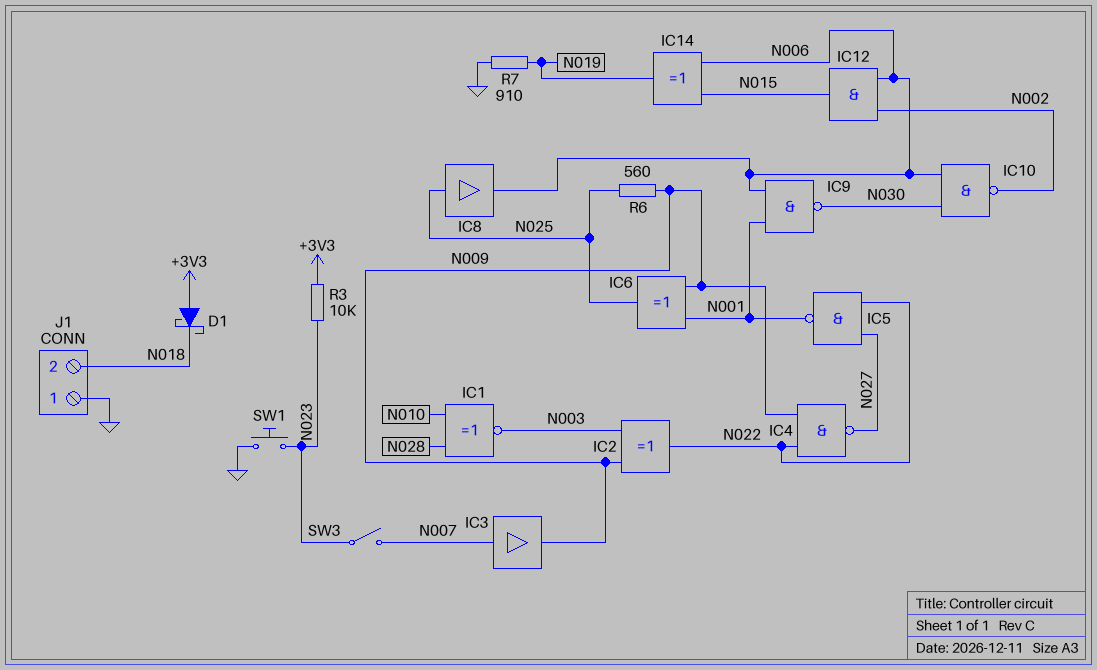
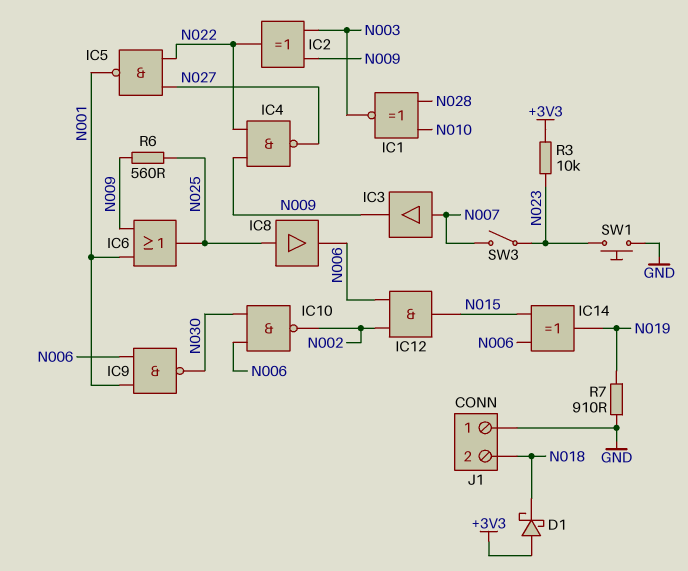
IC6: XOR (in N001, in N009, out N025) -> OR (in N001, in N009, out N025)

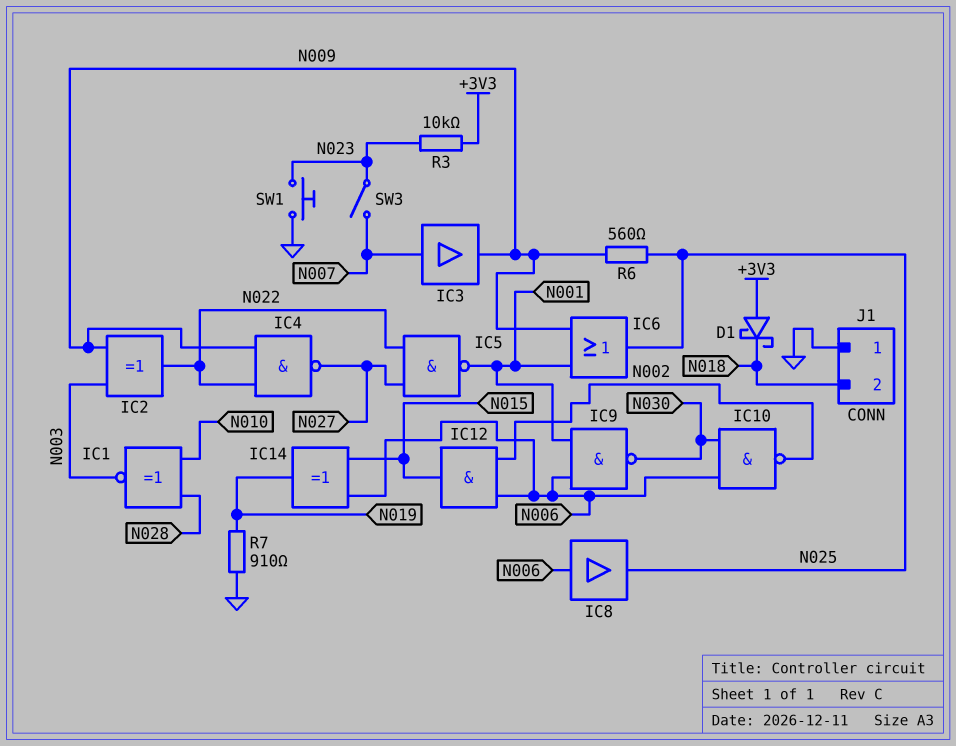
IC8: buffer (in N025, out N006) -> buffer (in N006, out N025)

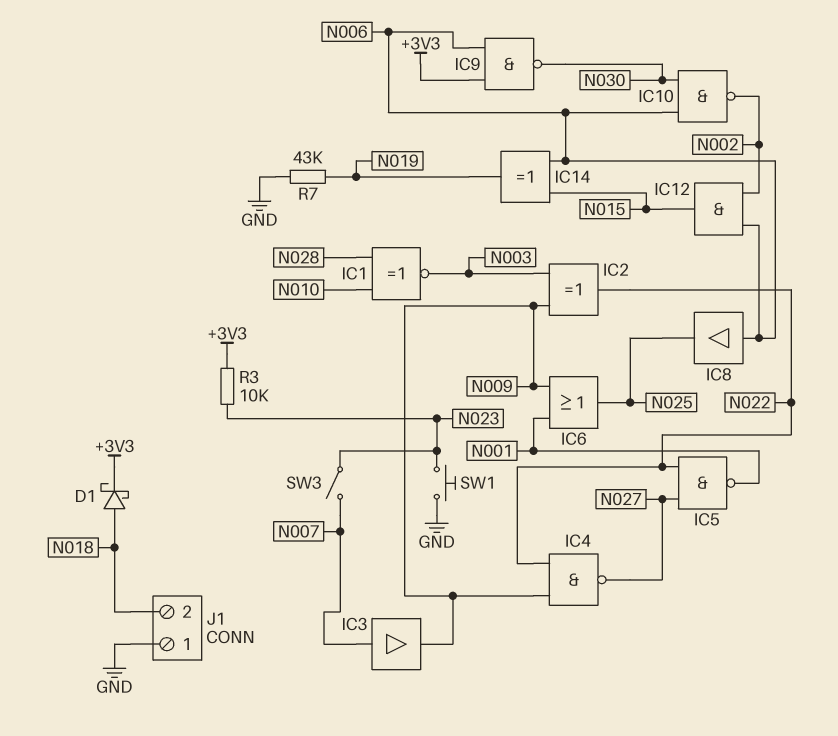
D1: schottky (A +3V3, K N018) -> schottky (A N018, K +3V3)
IC9: NAND (in N001, in N006, out N030) -> NAND (in +3V3, in N006, out N030)
R6: 560 (N009, N025) -> none
R7: 910 (GND, N019) -> 43k (GND, N019)

